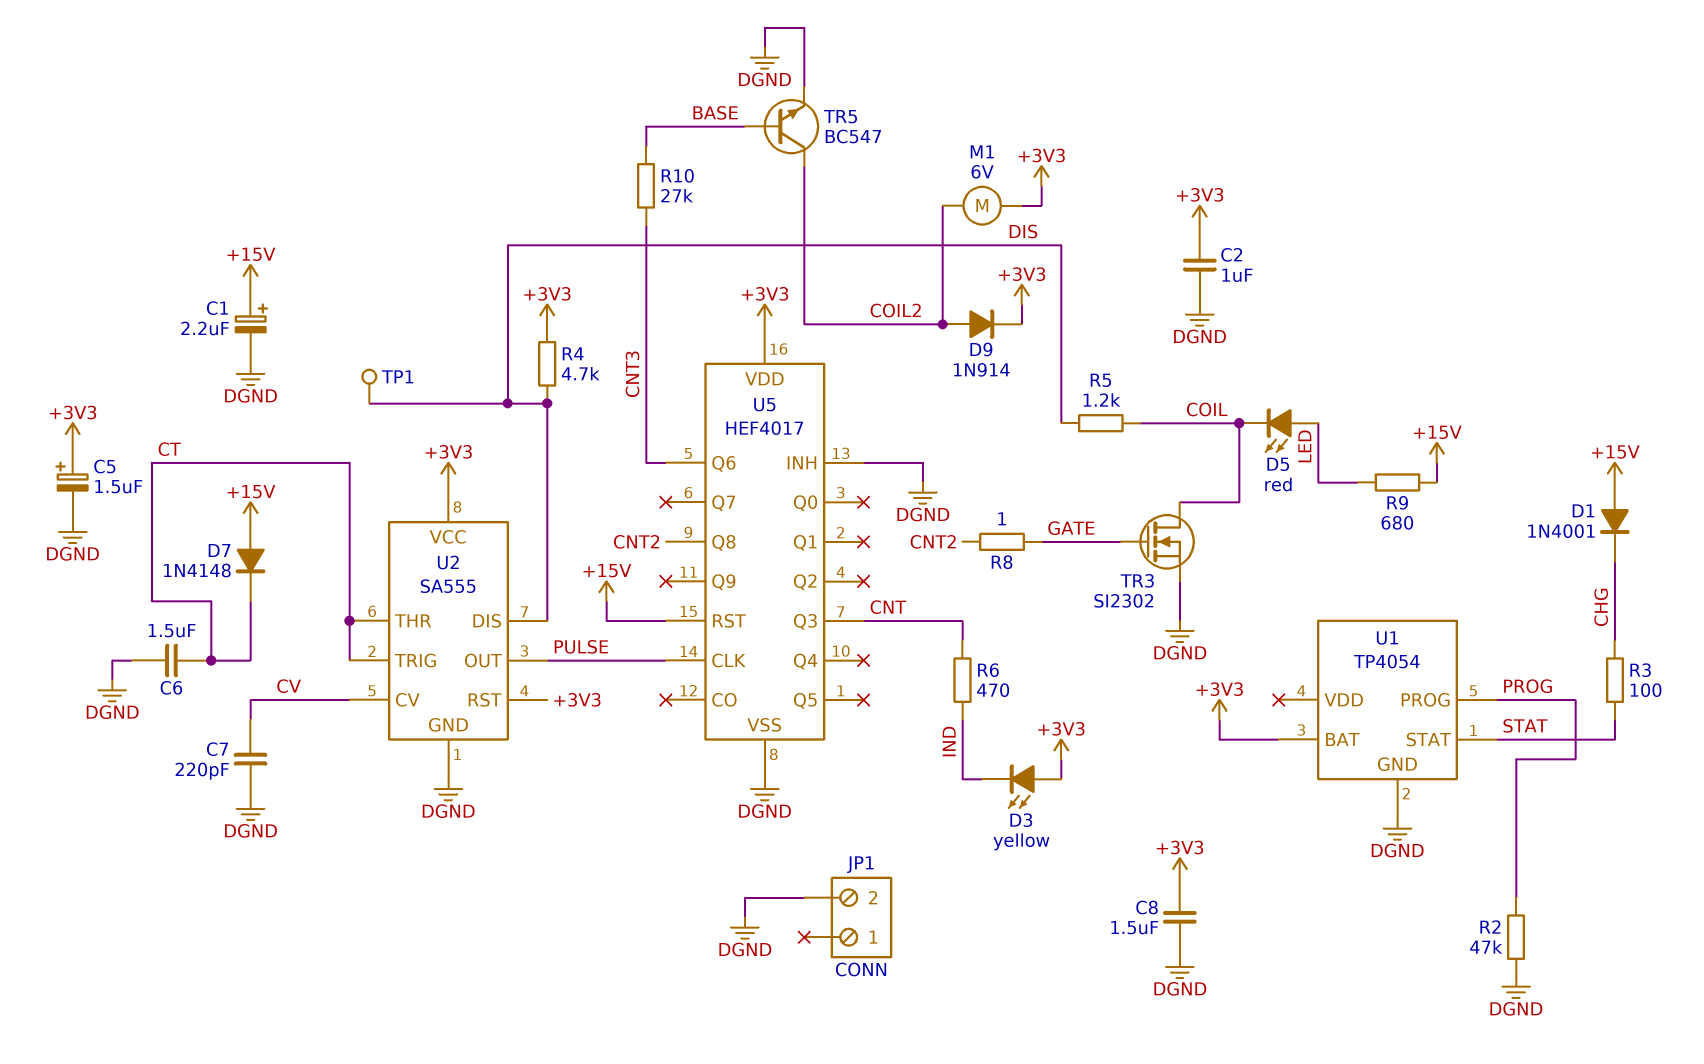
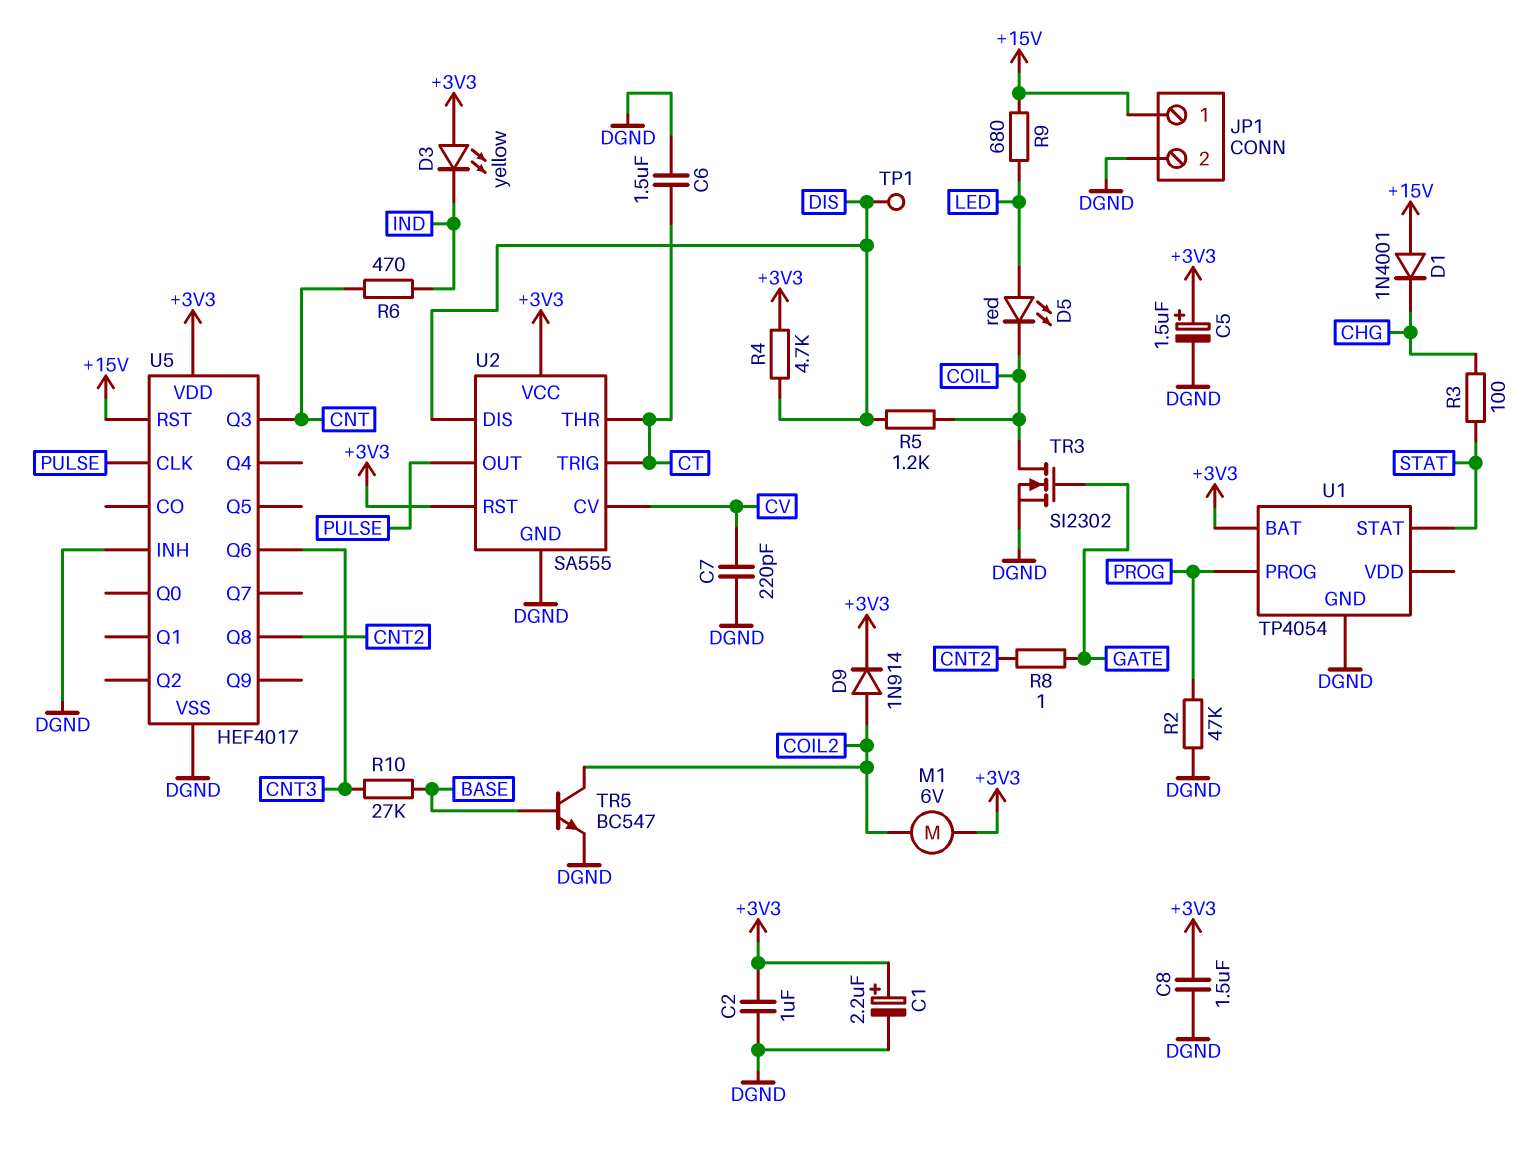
C1: 2.2uF (plus +15V, minus DGND) -> 2.2uF (plus +3V3, minus DGND)
D7: diode 1N4148 (A +15V, K CT) -> none
JP1 pin 1: none -> +15V

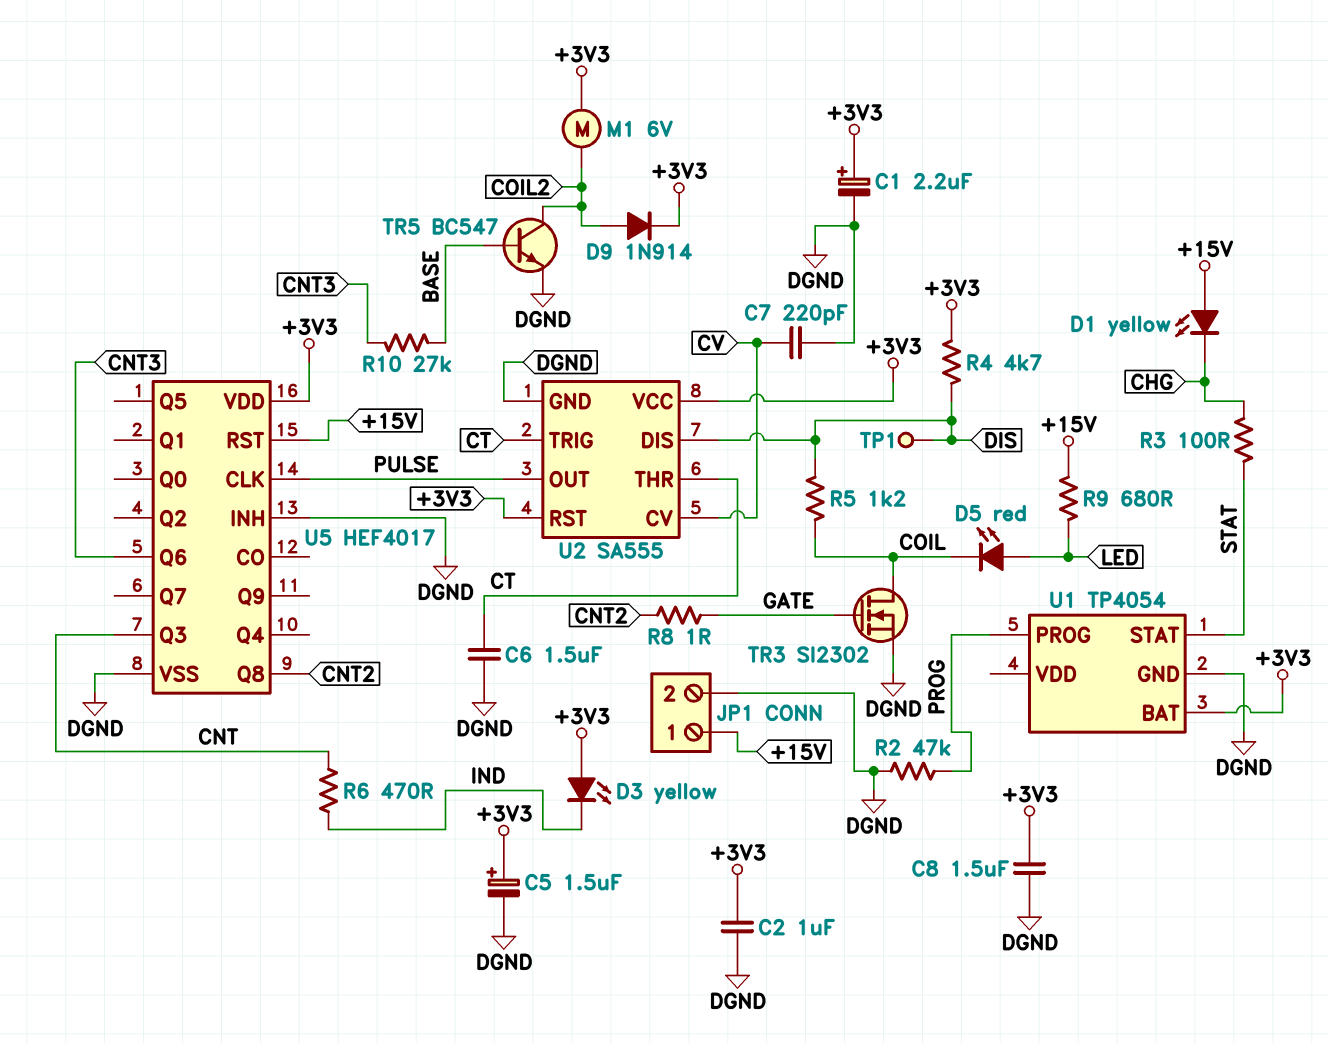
D1: diode 1N4001 (A +15V, K CHG) -> LED yellow (A +15V, K CHG)

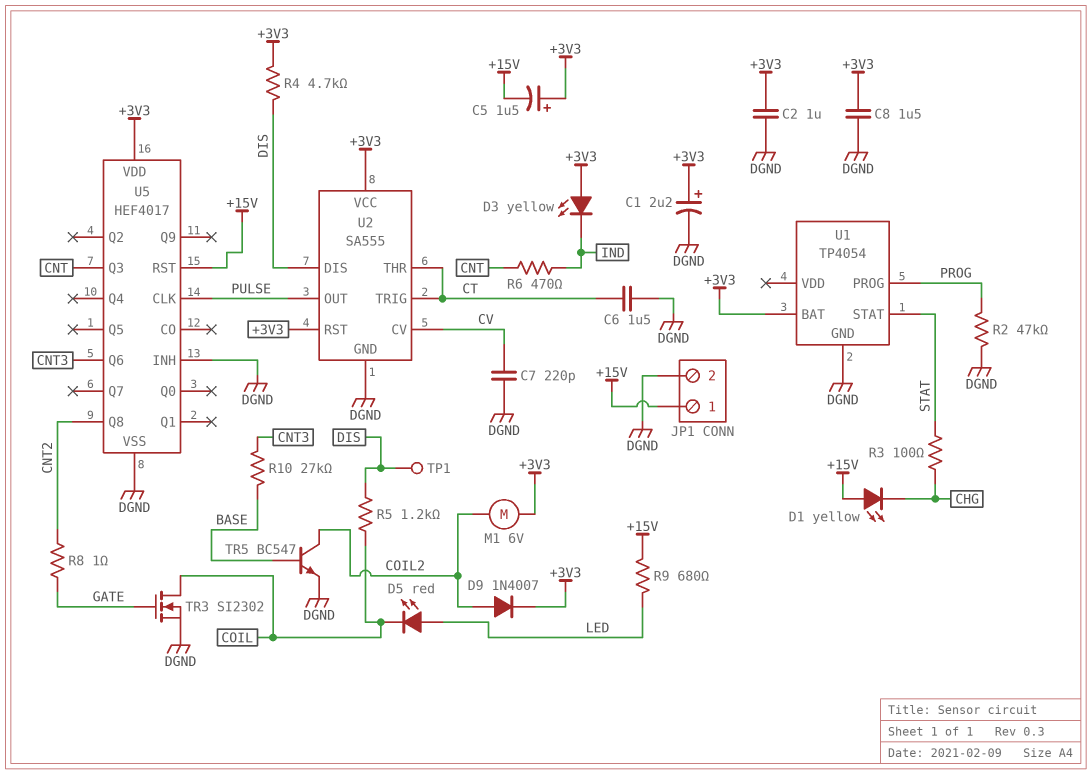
C5: 1.5uF (plus +3V3, minus DGND) -> 1.5uF (plus +3V3, minus +15V)
D9: diode 1N914 (A COIL2, K +3V3) -> diode 1N4007 (A COIL2, K +3V3)

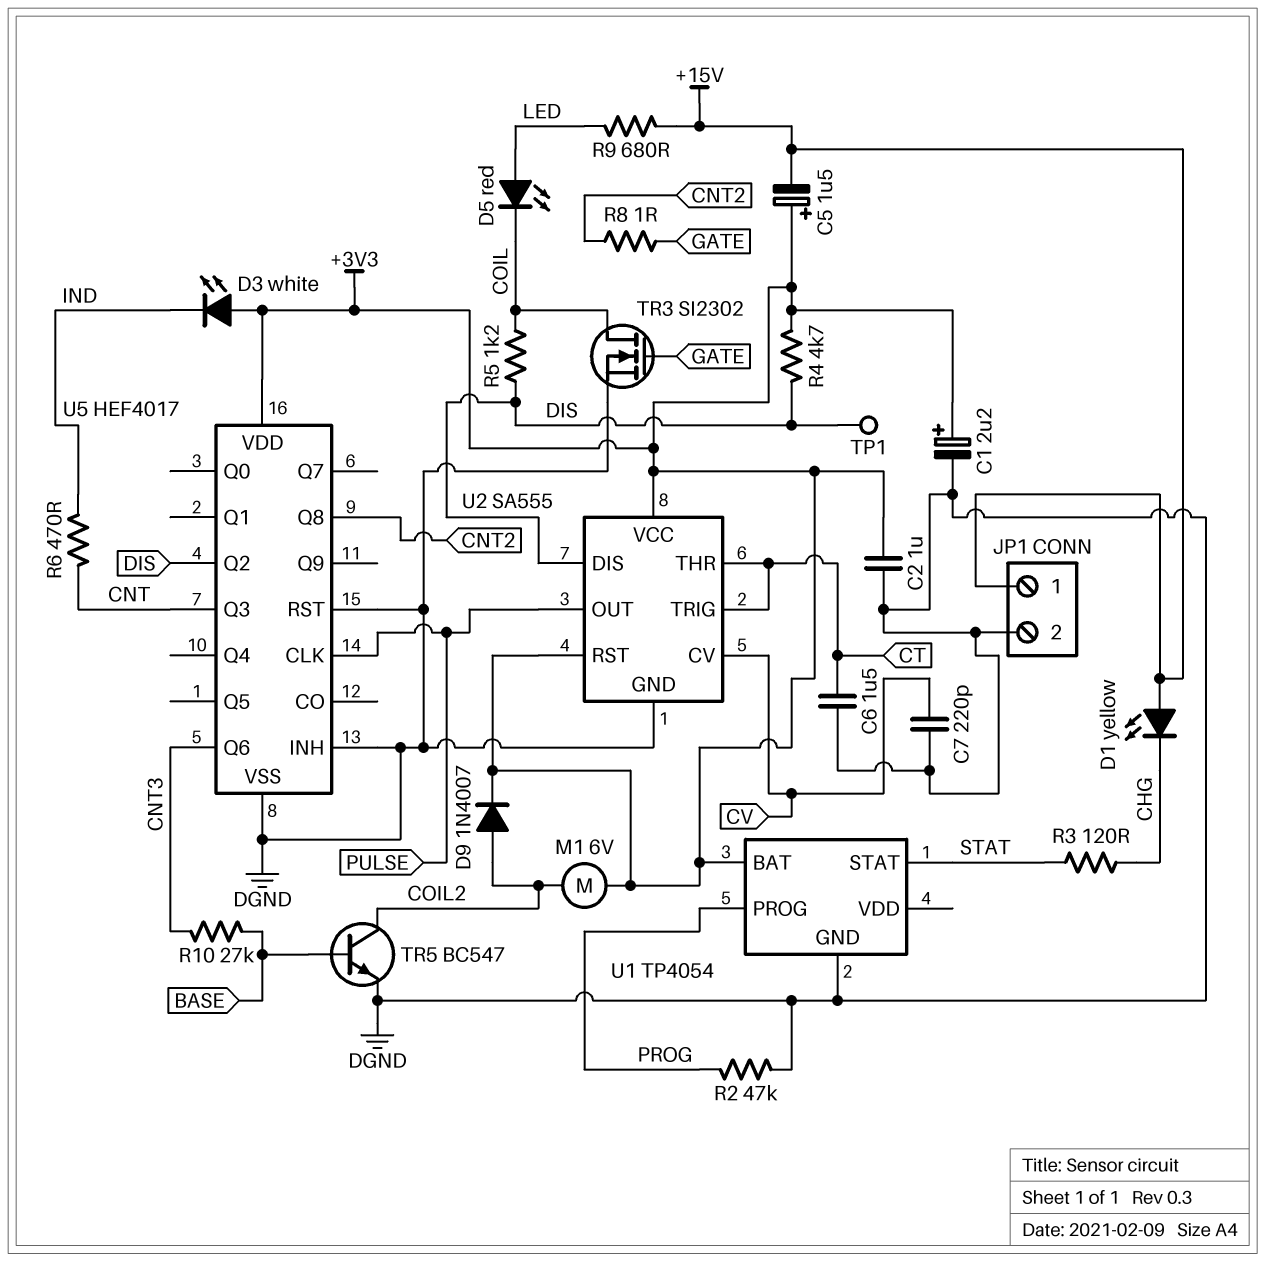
C8: 1.5uF (+3V3, DGND) -> none
D3: LED yellow (A +3V3, K IND) -> LED white (A +3V3, K IND)
R3: 100 (CHG, STAT) -> 120 (CHG, STAT)
U5 pin Q2: none -> DIS
U5 pin RST: +15V -> DGND

